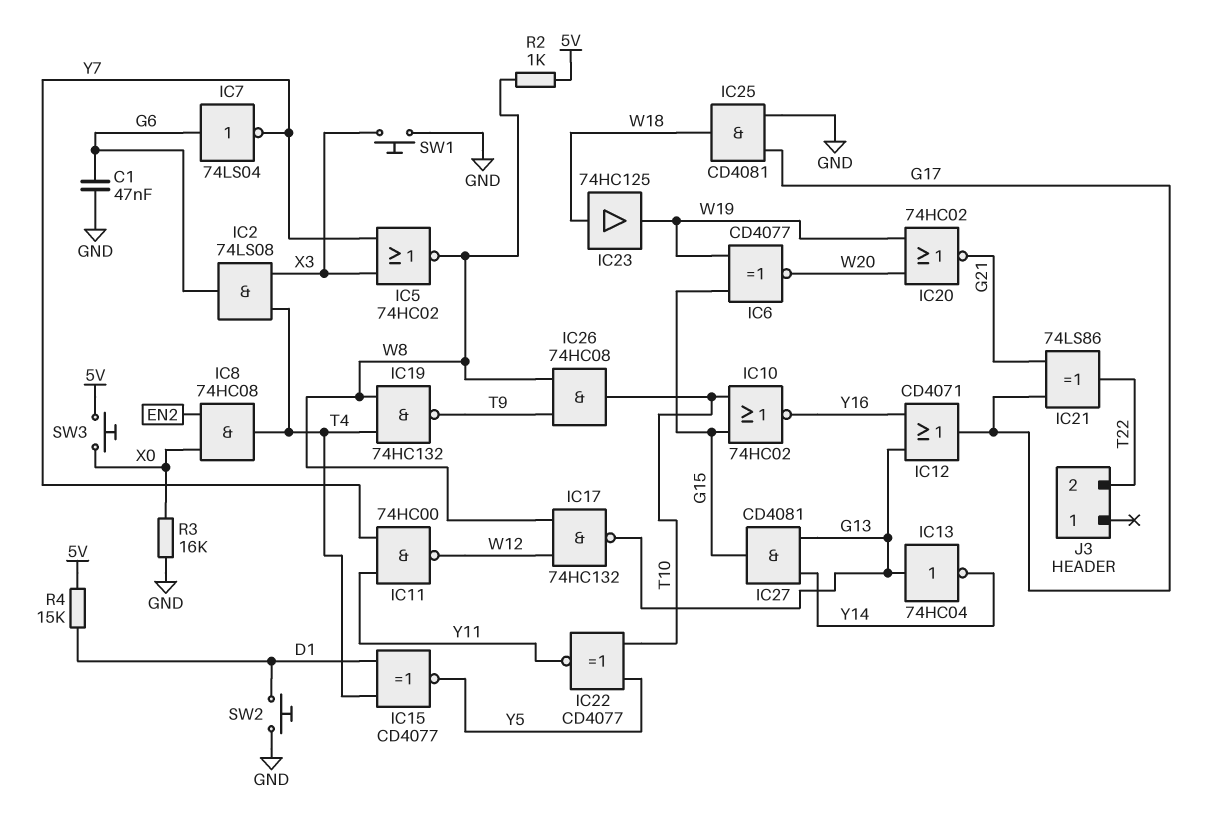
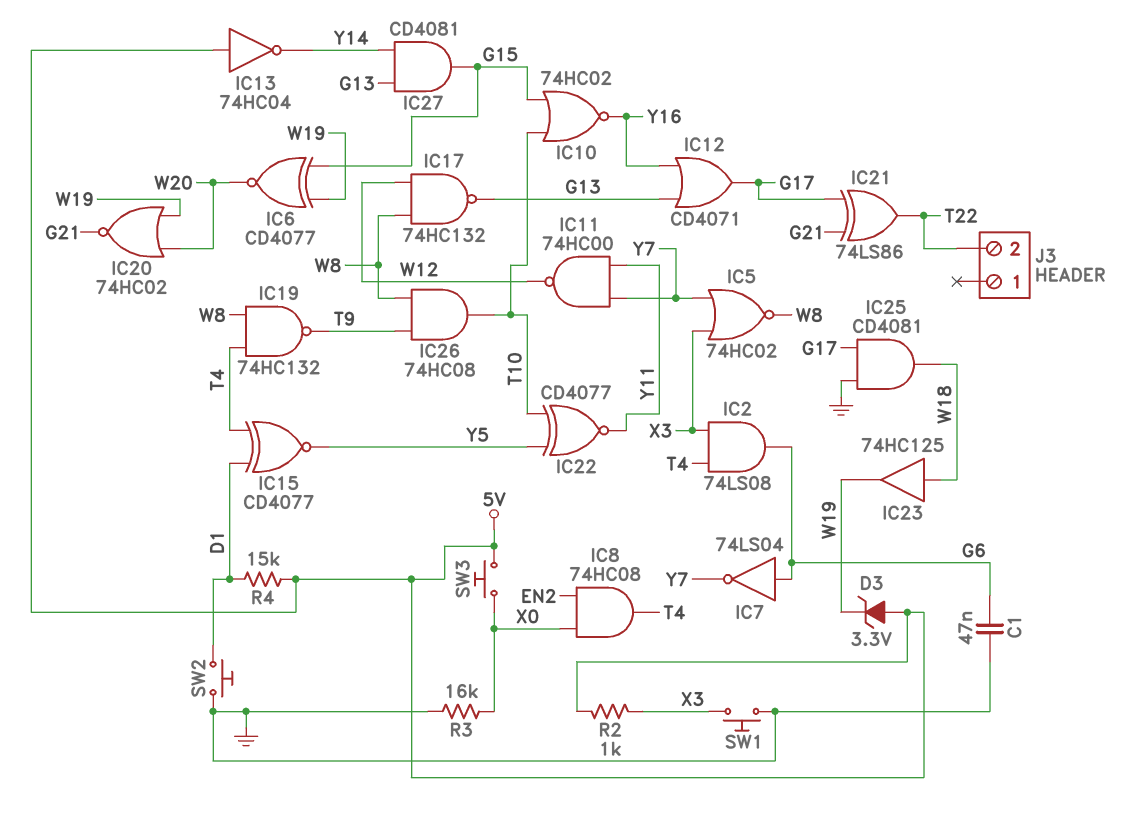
D3: none -> zener 3.3V (A 5V, K W19)
IC13: NOT 74HC04 (in G13, out Y14) -> NOT 74HC04 (in 5V, out Y14)
R2: 1k (5V, W8) -> 1k (5V, X3)

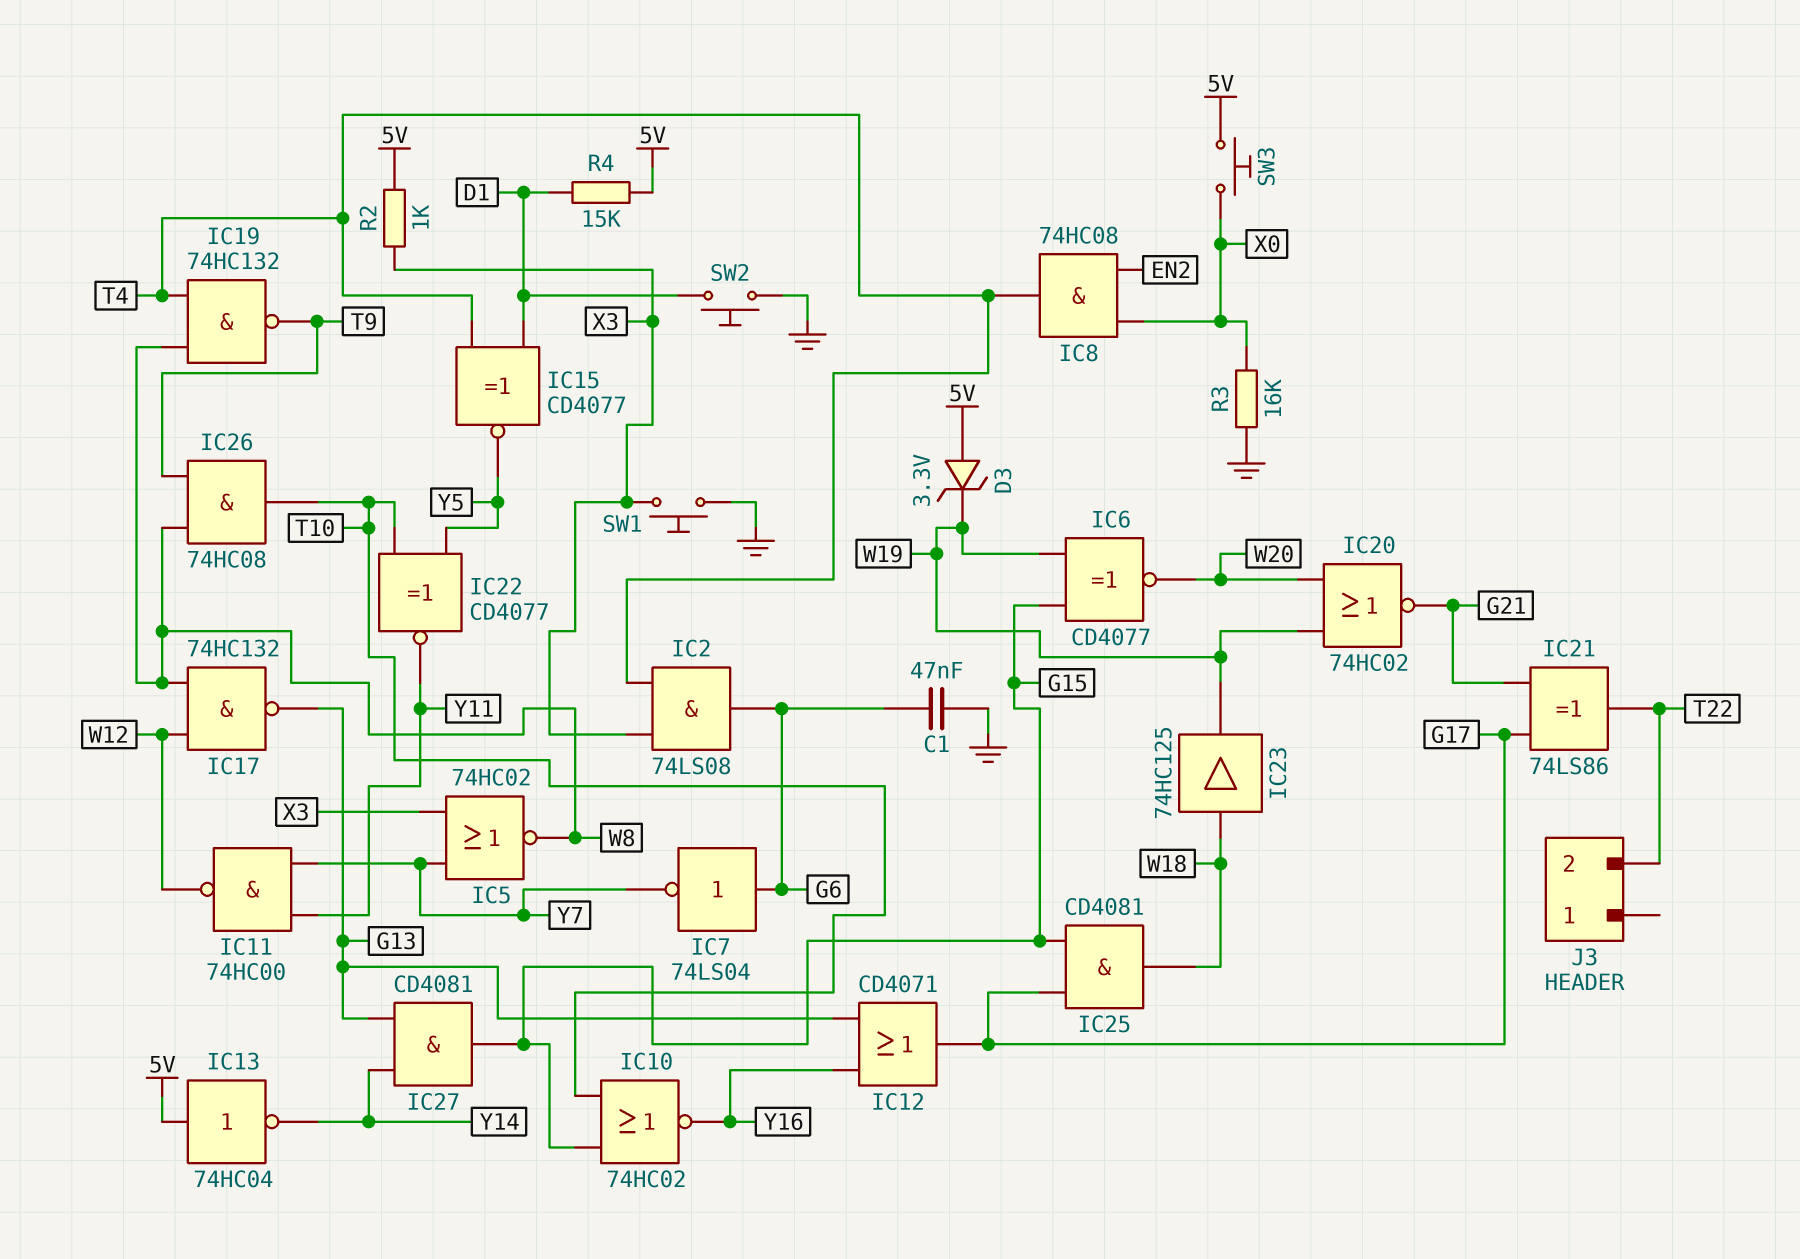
IC25: AND CD4081 (in G17, in GND, out W18) -> AND CD4081 (in G15, in G17, out W18)

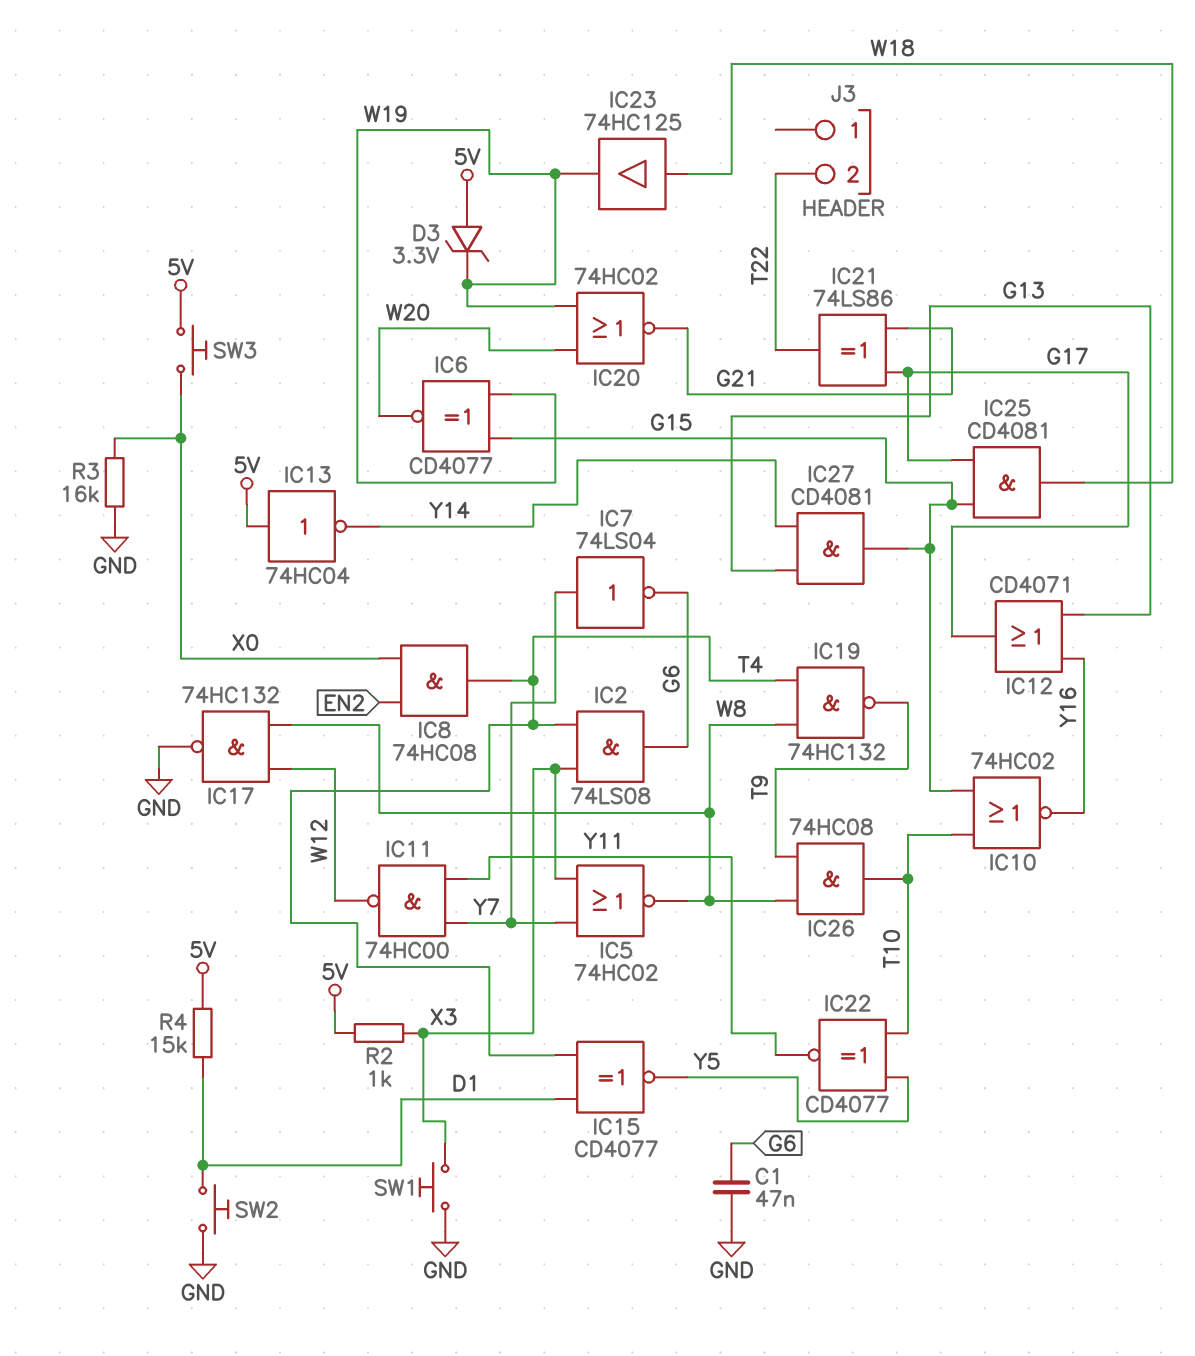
IC7: NOT 74LS04 (in G6, out Y7) -> NOT 74LS04 (in Y7, out G6)
IC17: NAND 74HC132 (in W8, in W12, out G13) -> NAND 74HC132 (in W8, in W12, out GND)

